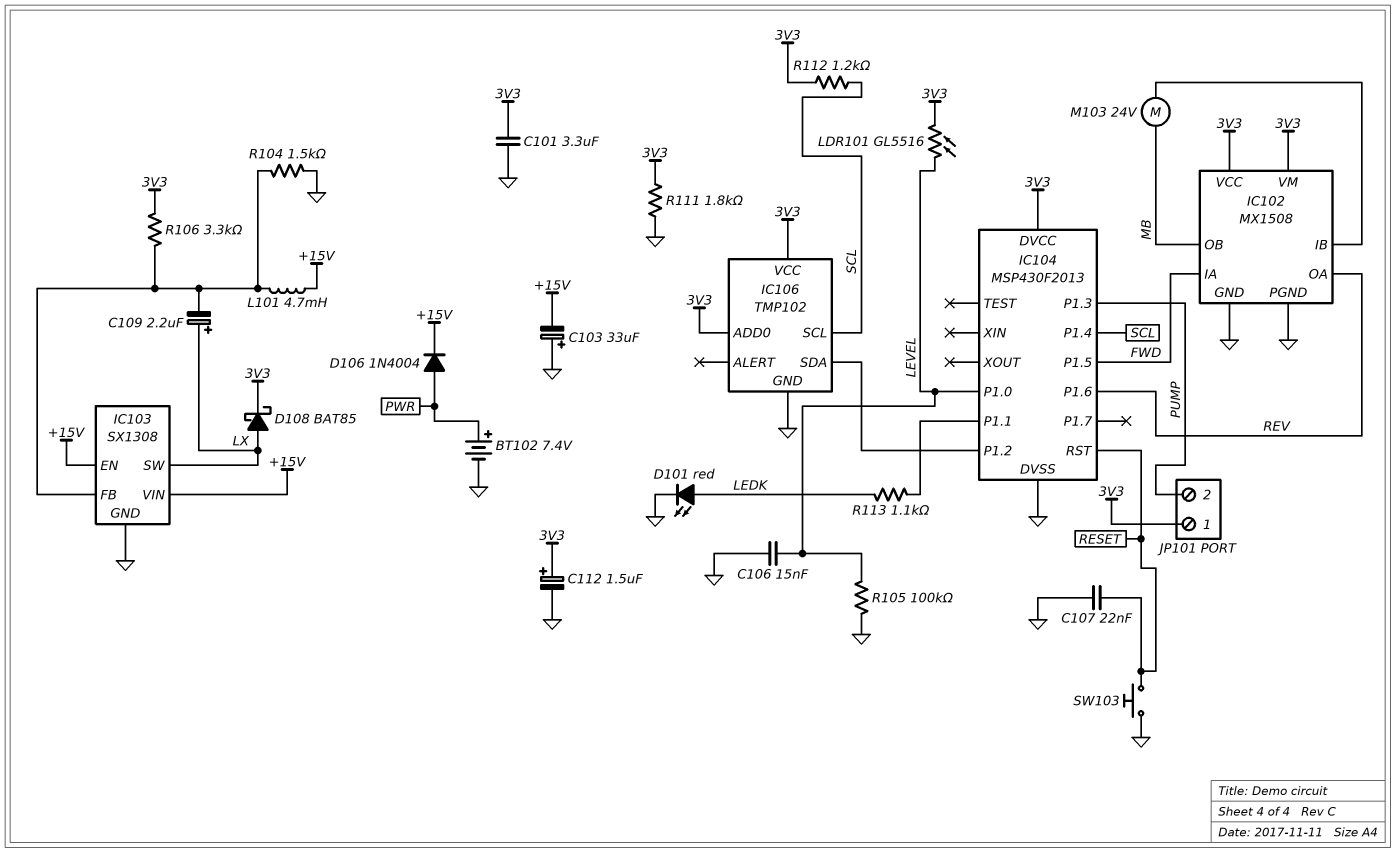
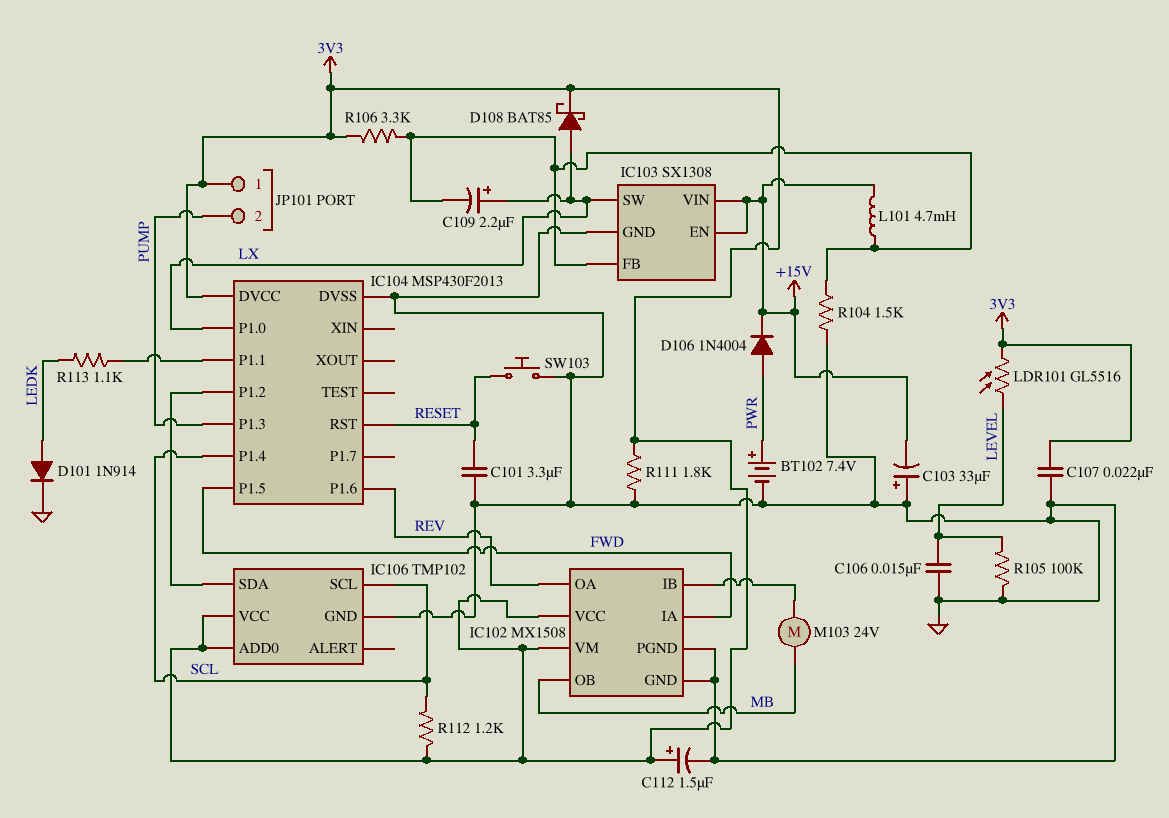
C101: 3.3uF (3V3, GND) -> 3.3uF (GND, RESET)
C107: 22nF (GND, RESET) -> 22nF (3V3, GND)
D101: LED red (A LEDK, K GND) -> diode 1N914 (A LEDK, K GND)
IC104 pin P1.0: LEVEL -> LX

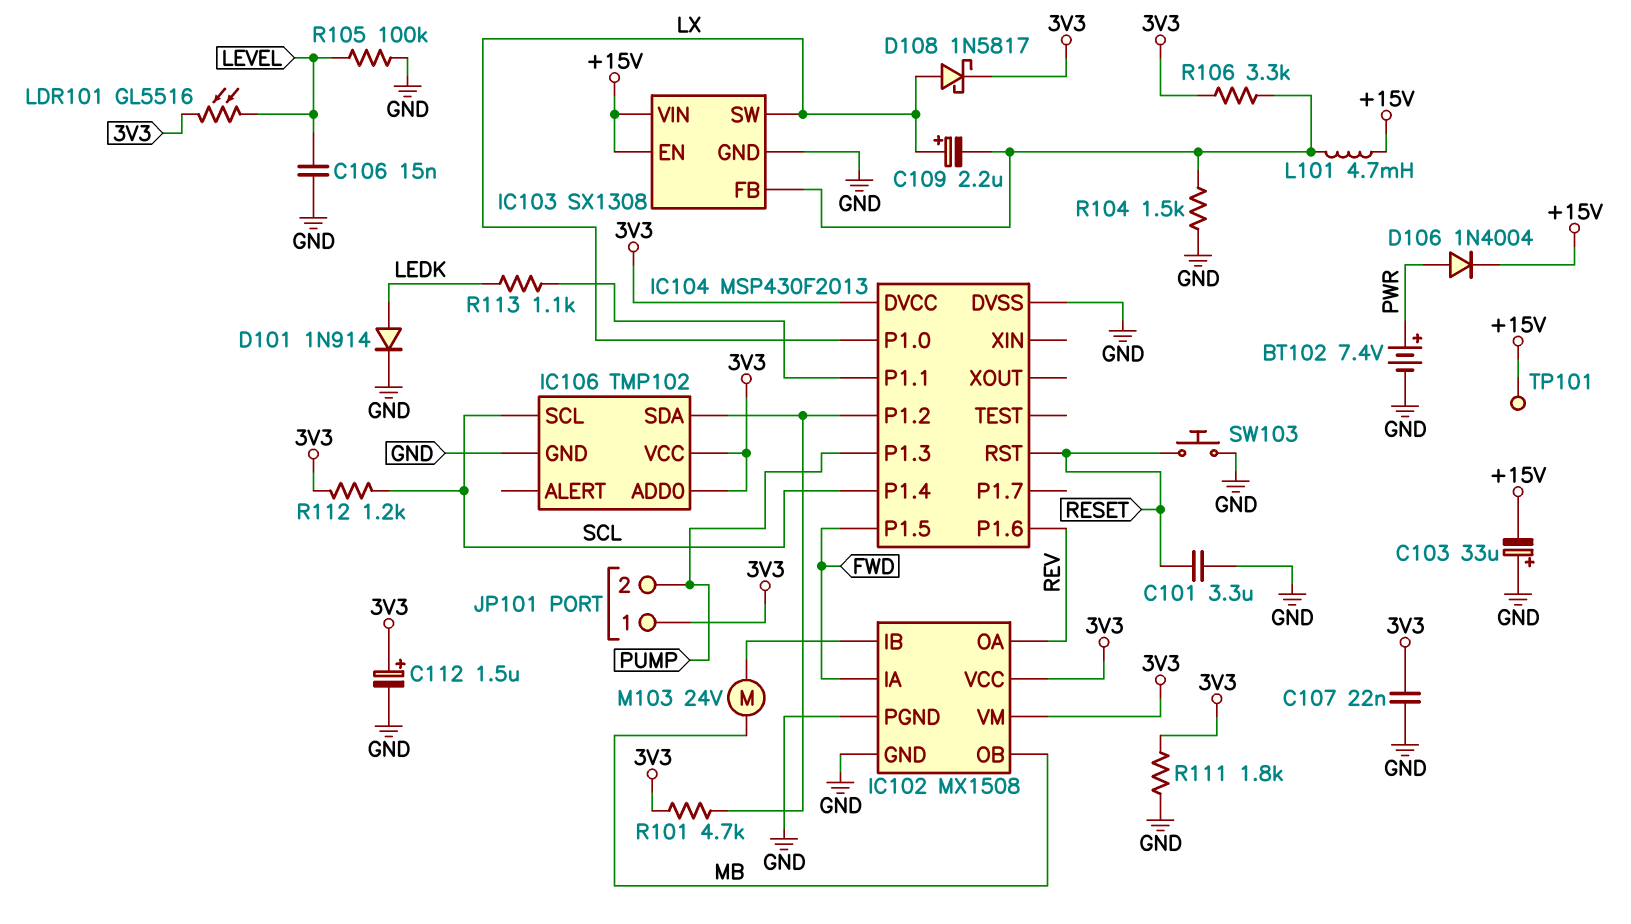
D108: schottky BAT85 (A LX, K 3V3) -> schottky 1N5817 (A LX, K 3V3)
R101: none -> 4.7k (3V3, IC104/P1.2)
TP101: none -> test point (+15V)

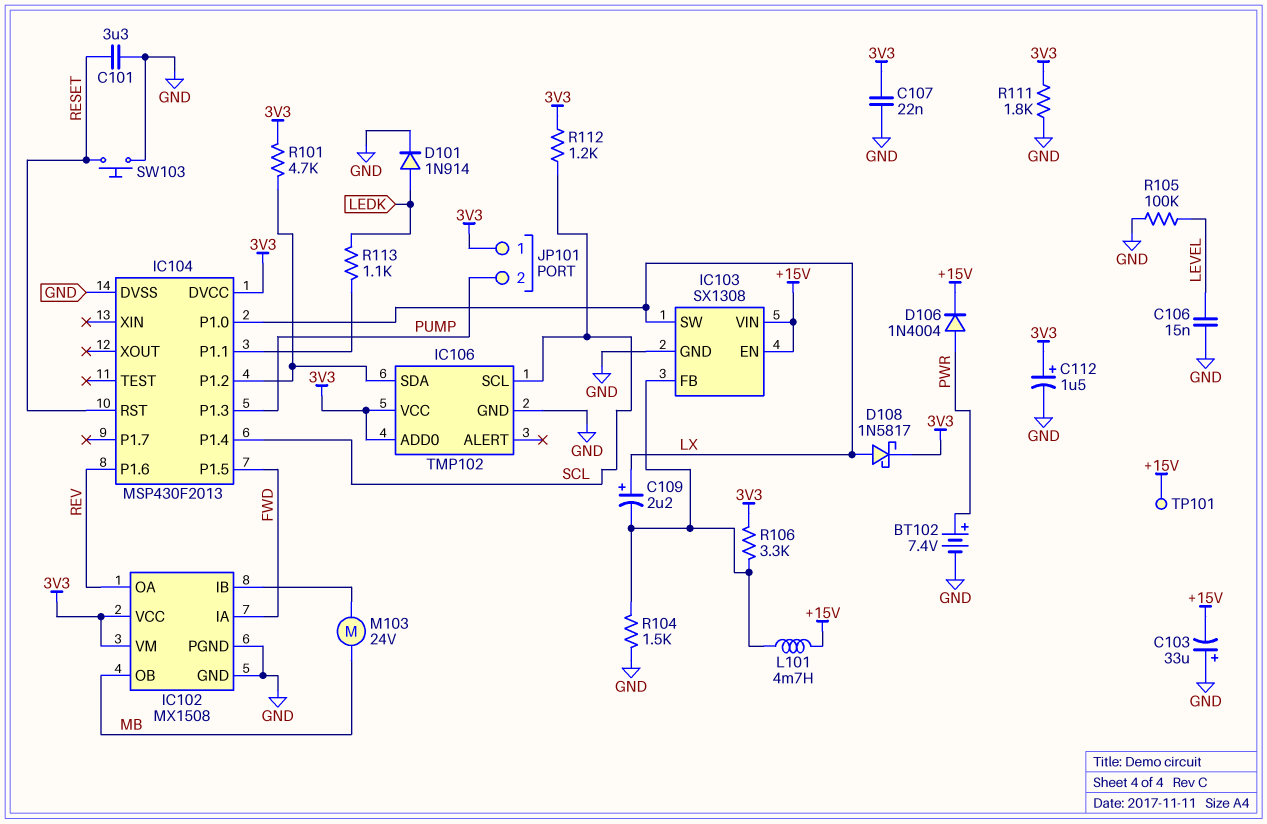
LDR101: GL5516 (3V3, LEVEL) -> none

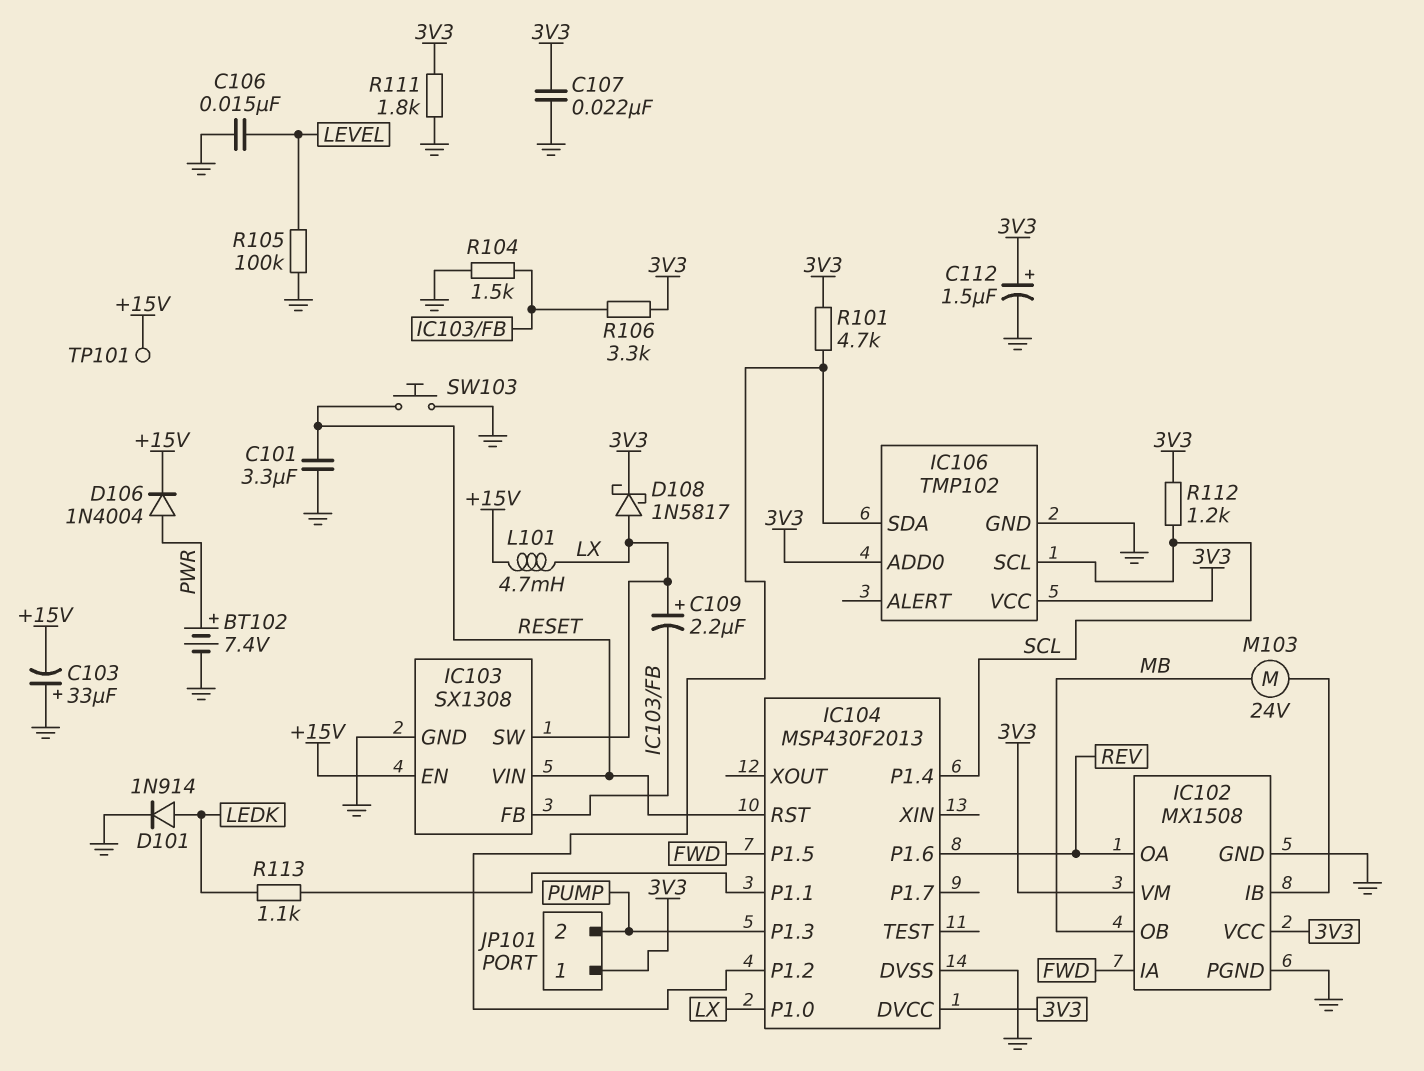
IC103 pin VIN: +15V -> RESET
L101: 4.7mH (+15V, IC103/FB) -> 4.7mH (+15V, LX)

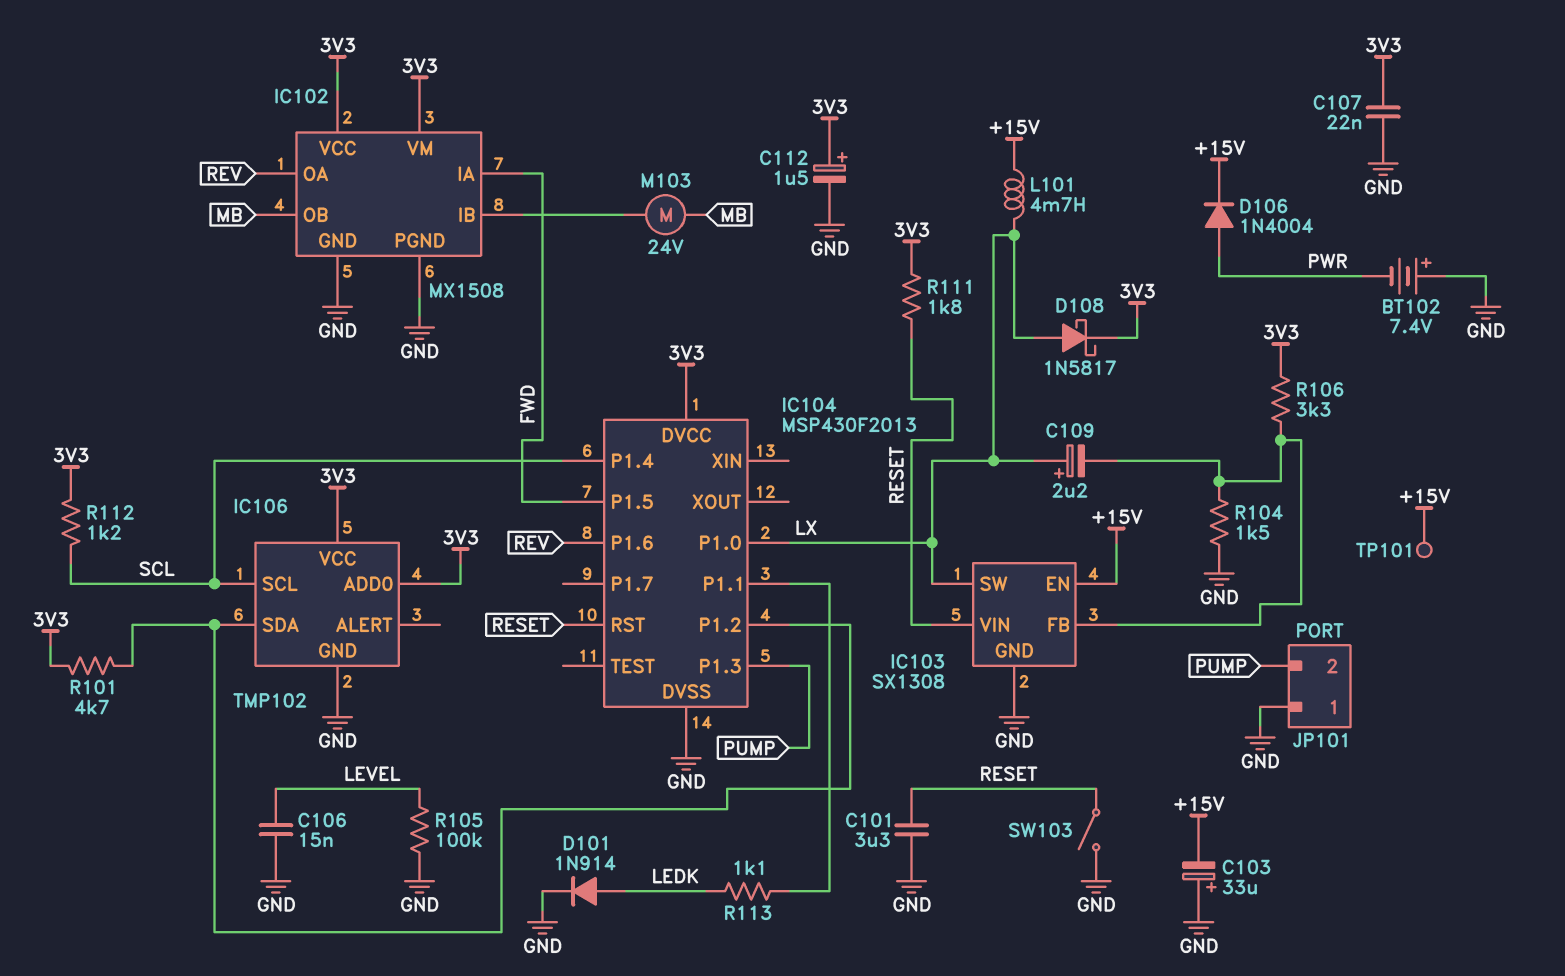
BT102: 7.4V (plus PWR, minus GND) -> 7.4V (plus GND, minus PWR)
JP101 pin 1: 3V3 -> GND
R111: 1.8k (3V3, GND) -> 1.8k (3V3, RESET)
SW103: button (GND, RESET) -> switch (GND, RESET)

